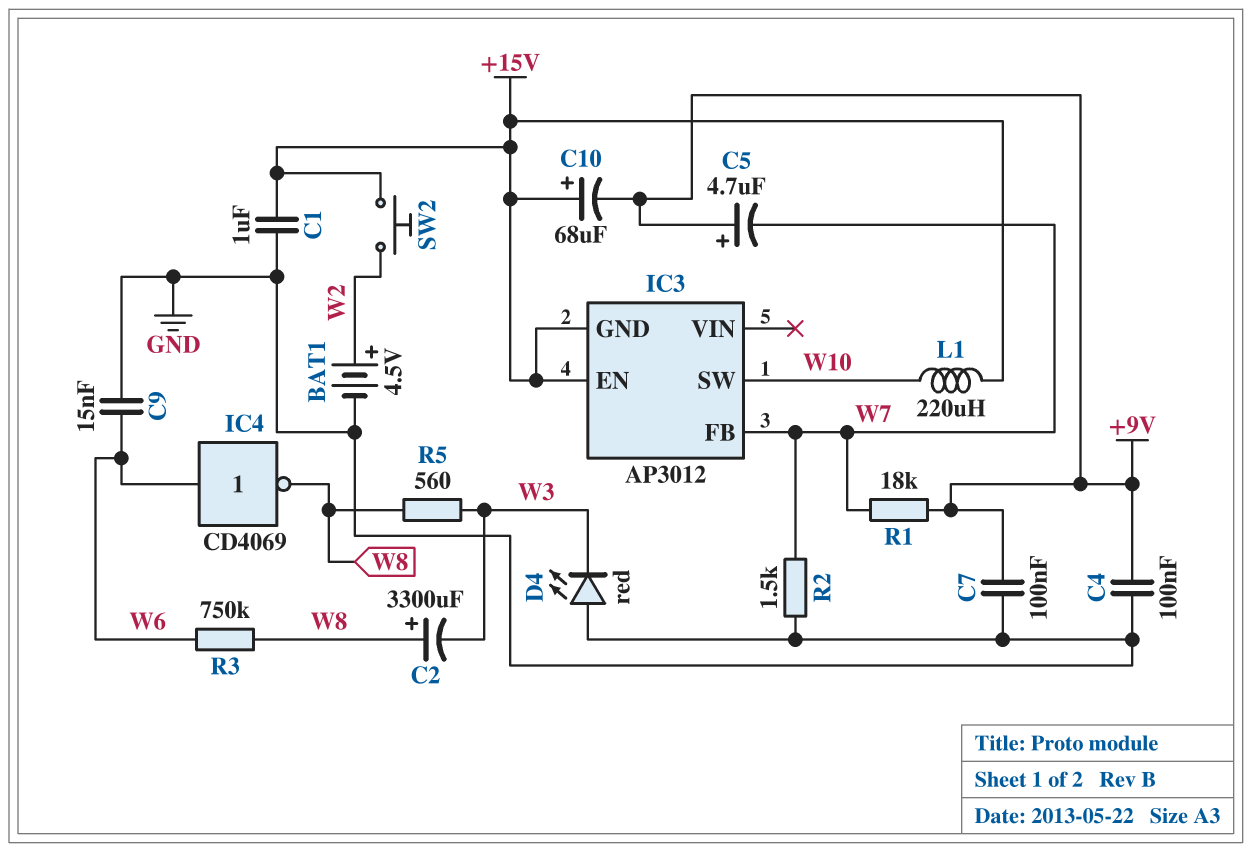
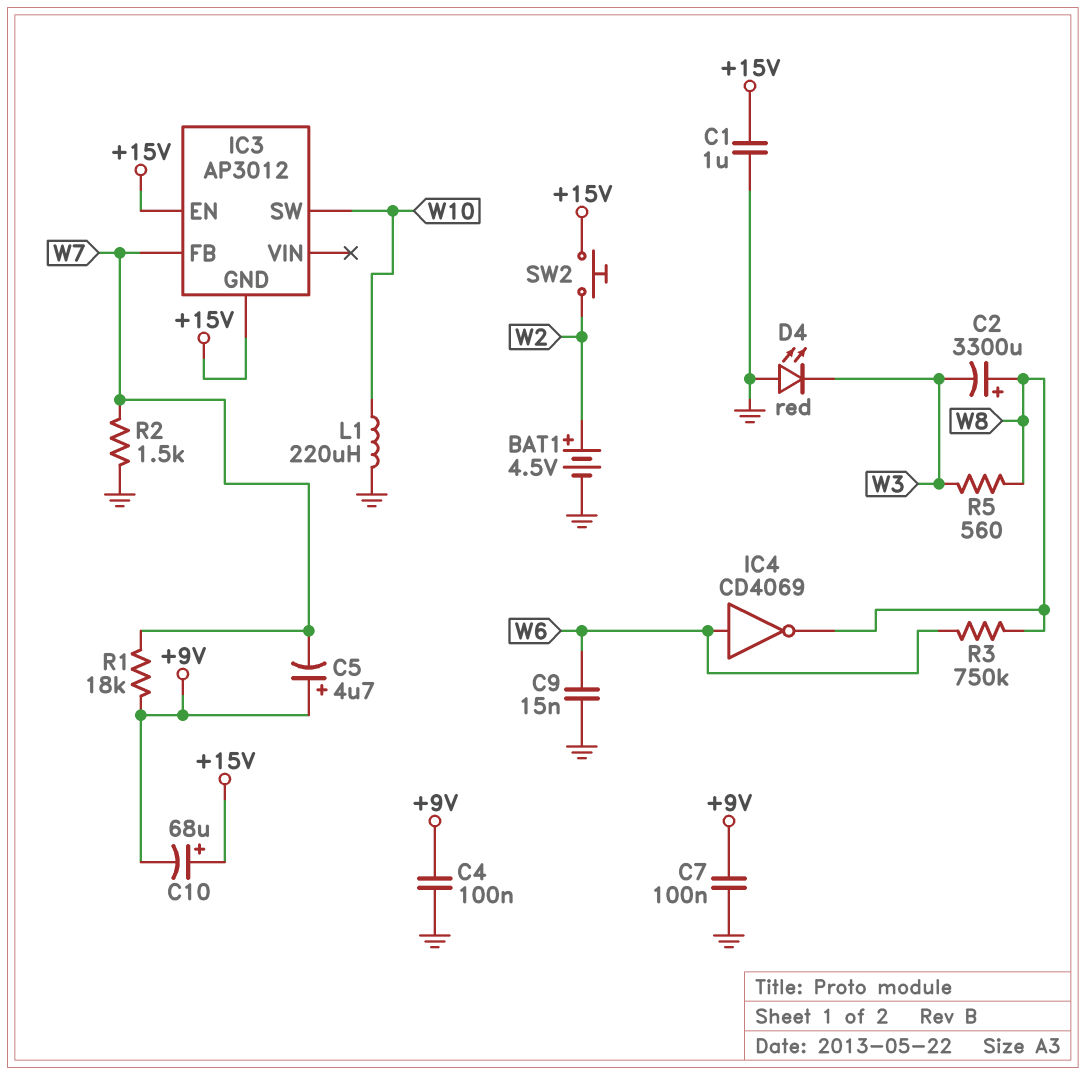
L1: 220uH (+15V, W10) -> 220uH (GND, W10)

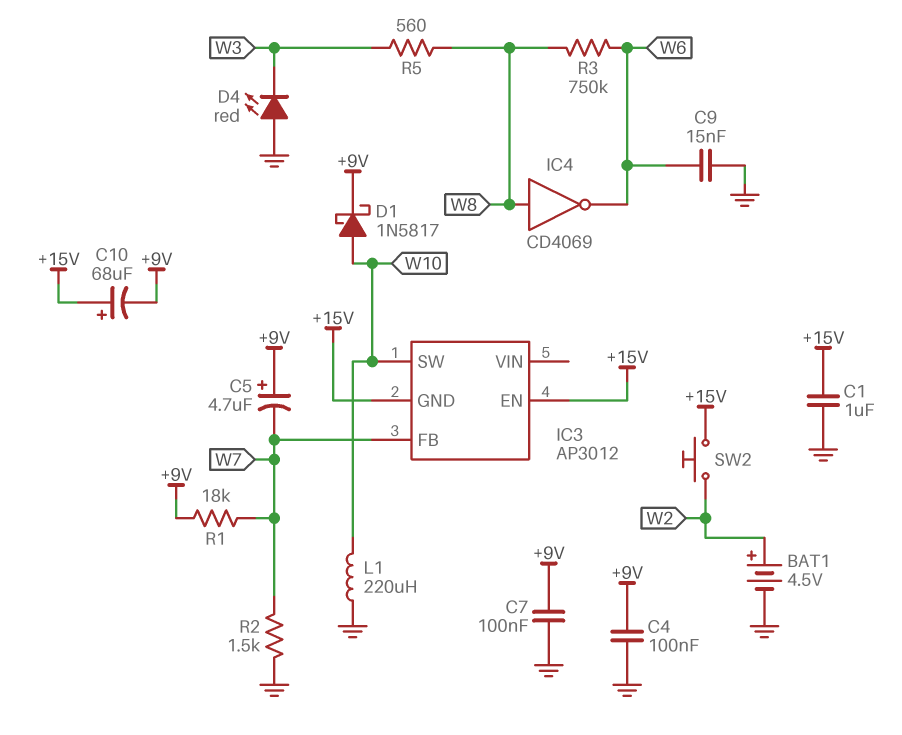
C2: 3300uF (plus W8, minus W3) -> none
D1: none -> schottky 1N5817 (A W10, K +9V)
IC4: NOT CD4069 (in W6, out W8) -> NOT CD4069 (in W8, out W6)

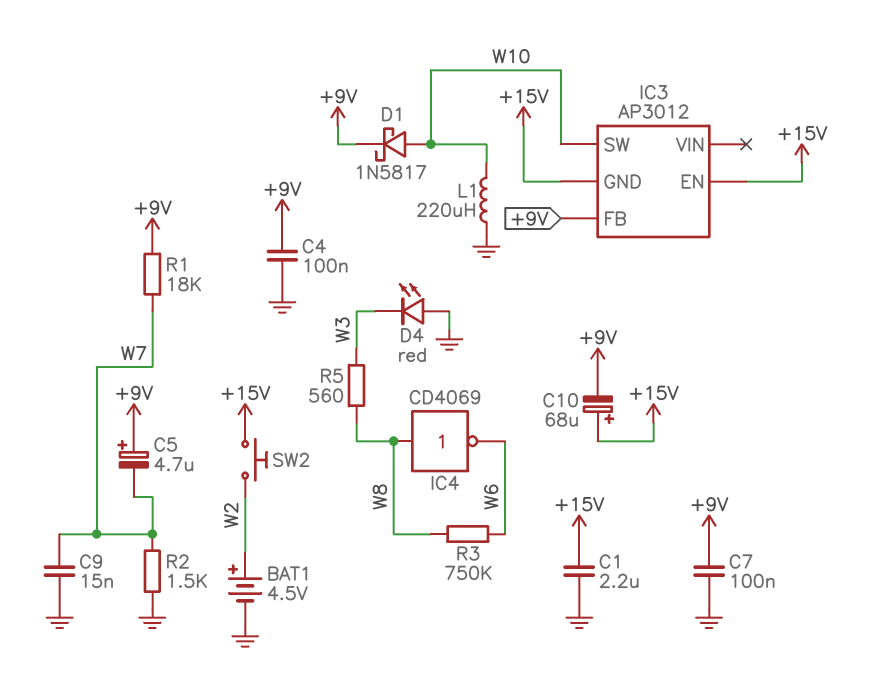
C1: 1uF (+15V, GND) -> 2.2uF (+15V, GND)
C9: 15nF (GND, W6) -> 15nF (GND, W7)
IC3 pin FB: W7 -> +9V

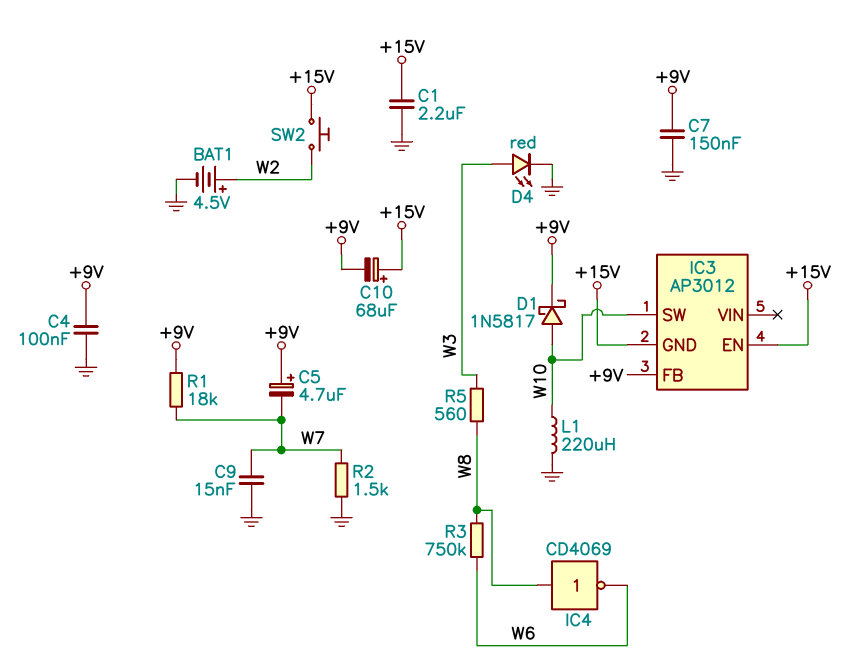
C7: 100nF (+9V, GND) -> 150nF (+9V, GND)
D4: LED red (A GND, K W3) -> LED red (A W3, K GND)

